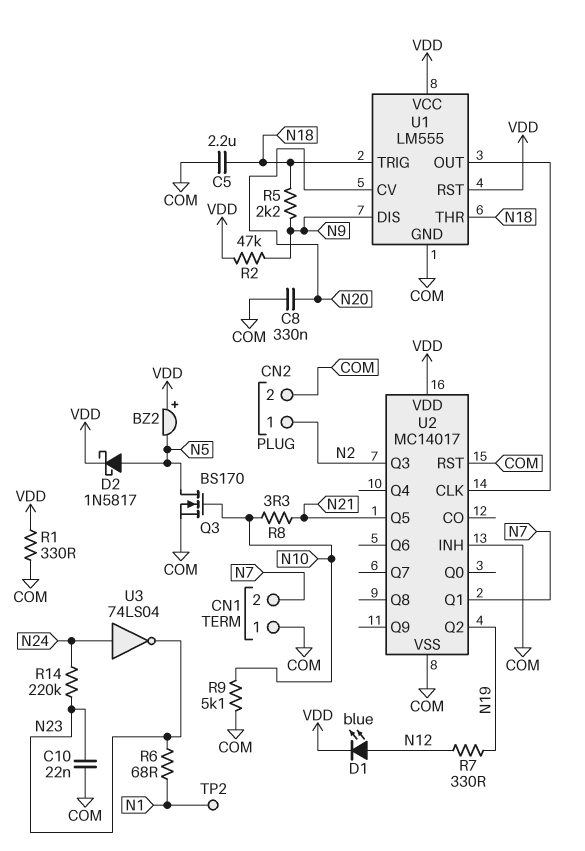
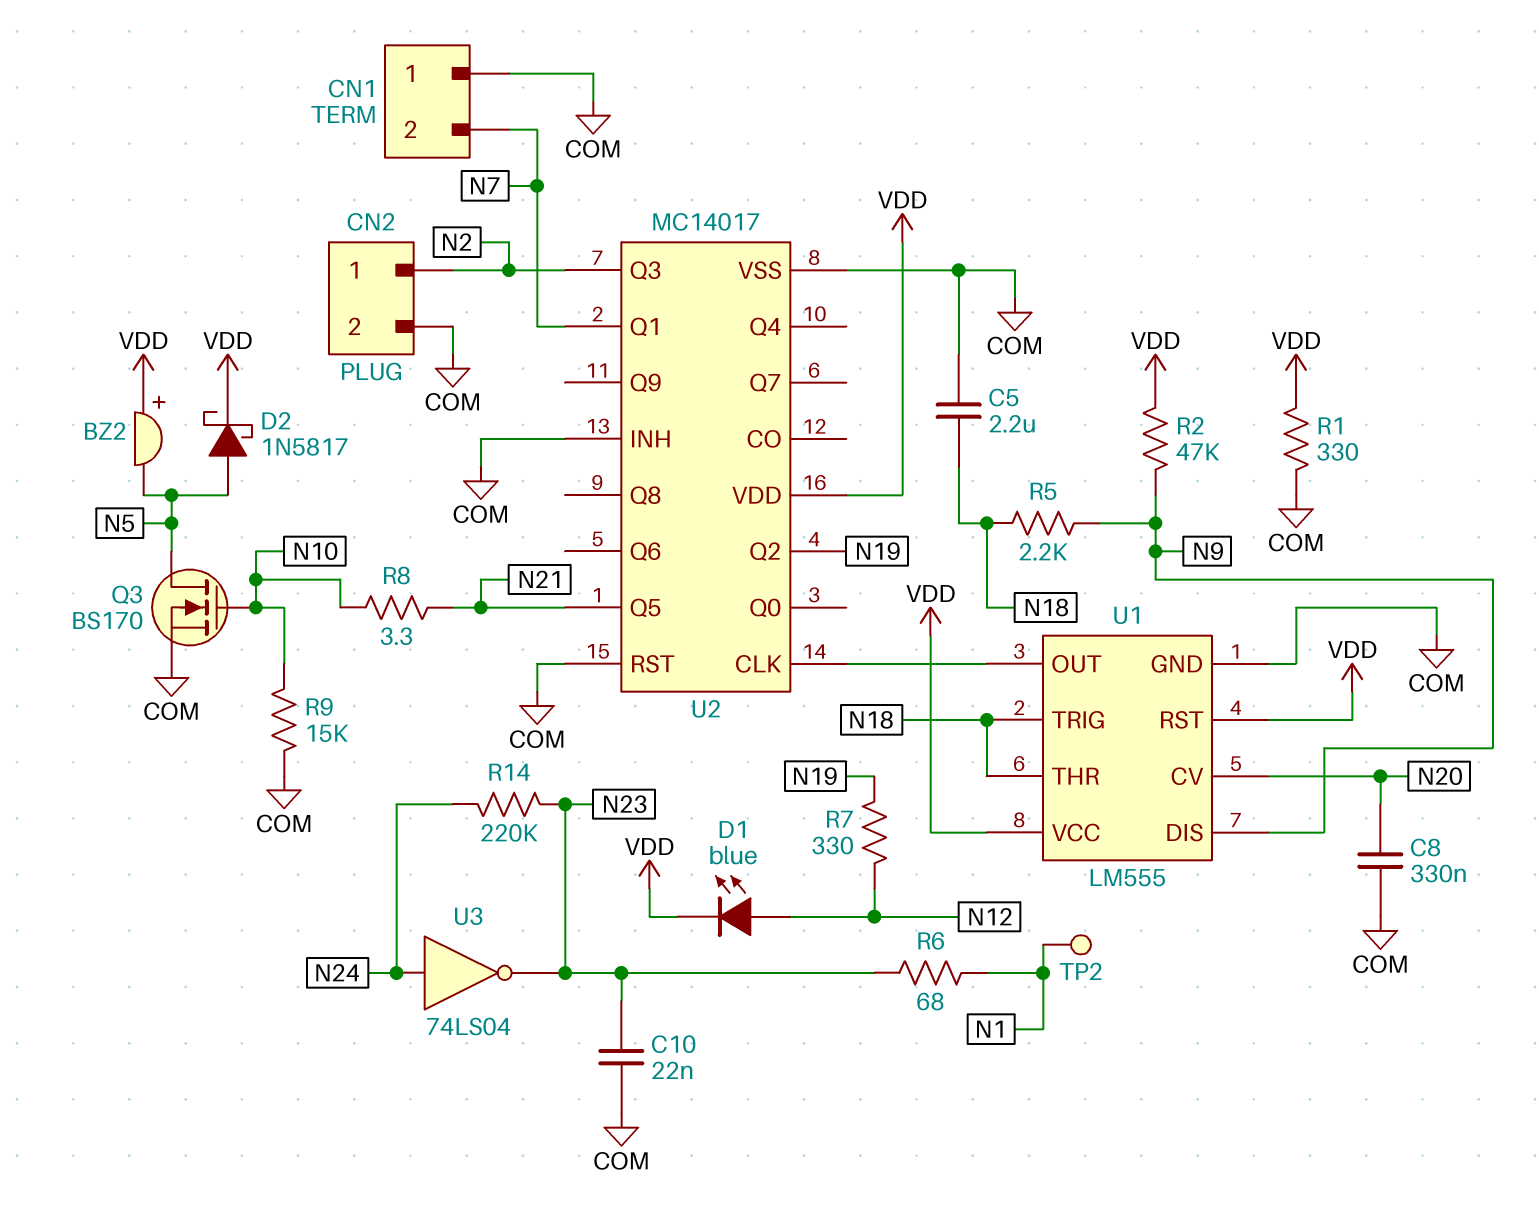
R9: 5.1k (COM, N10) -> 15k (COM, N10)

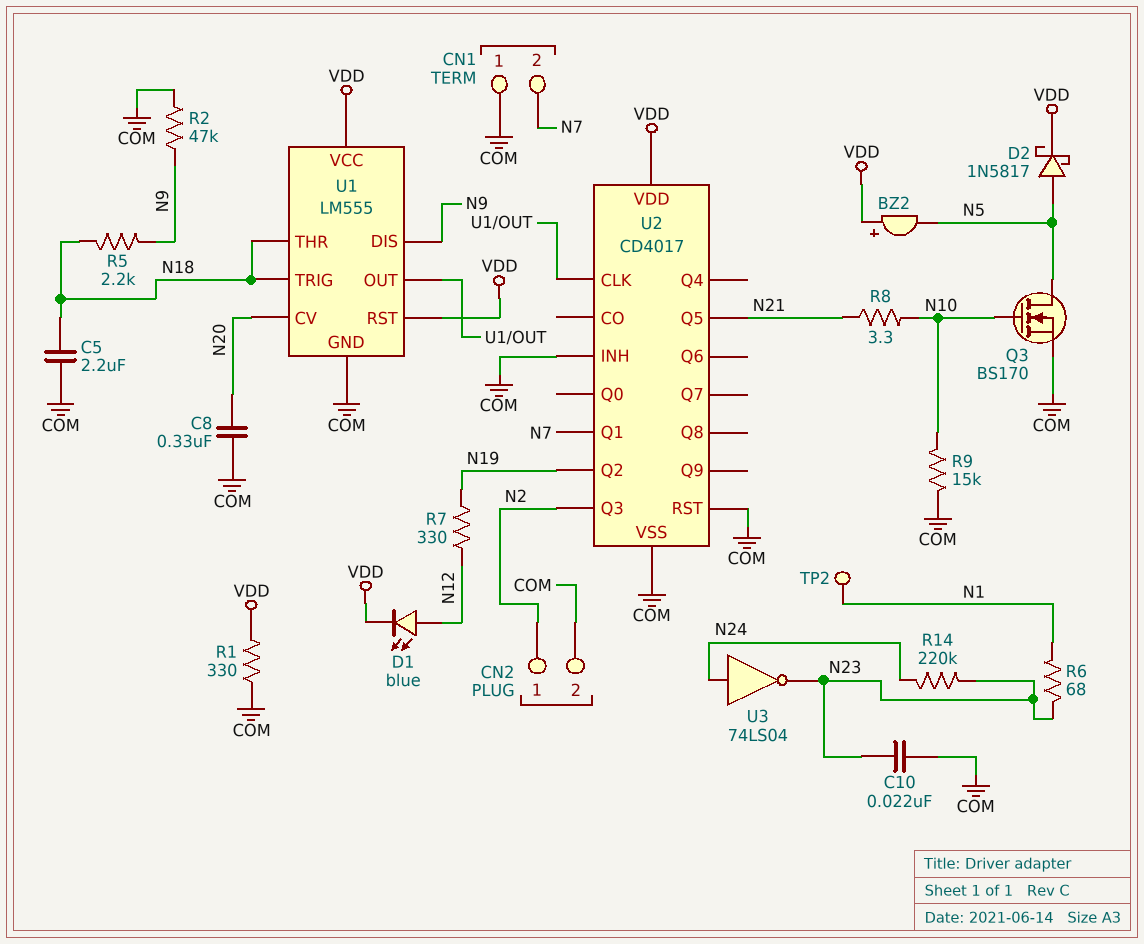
R2: 47k (N9, VDD) -> 47k (COM, N9)
U2: MC14017 -> CD4017

